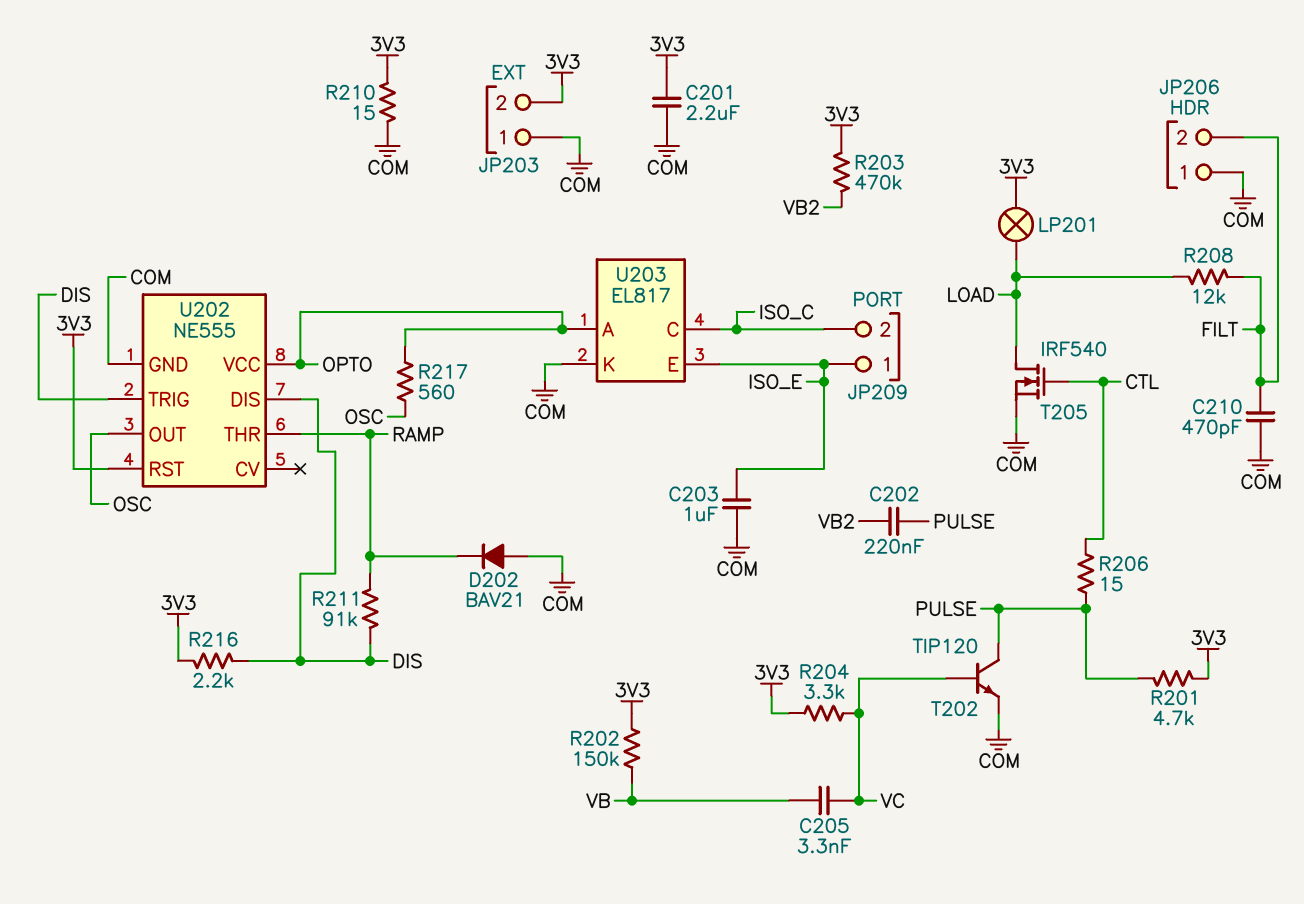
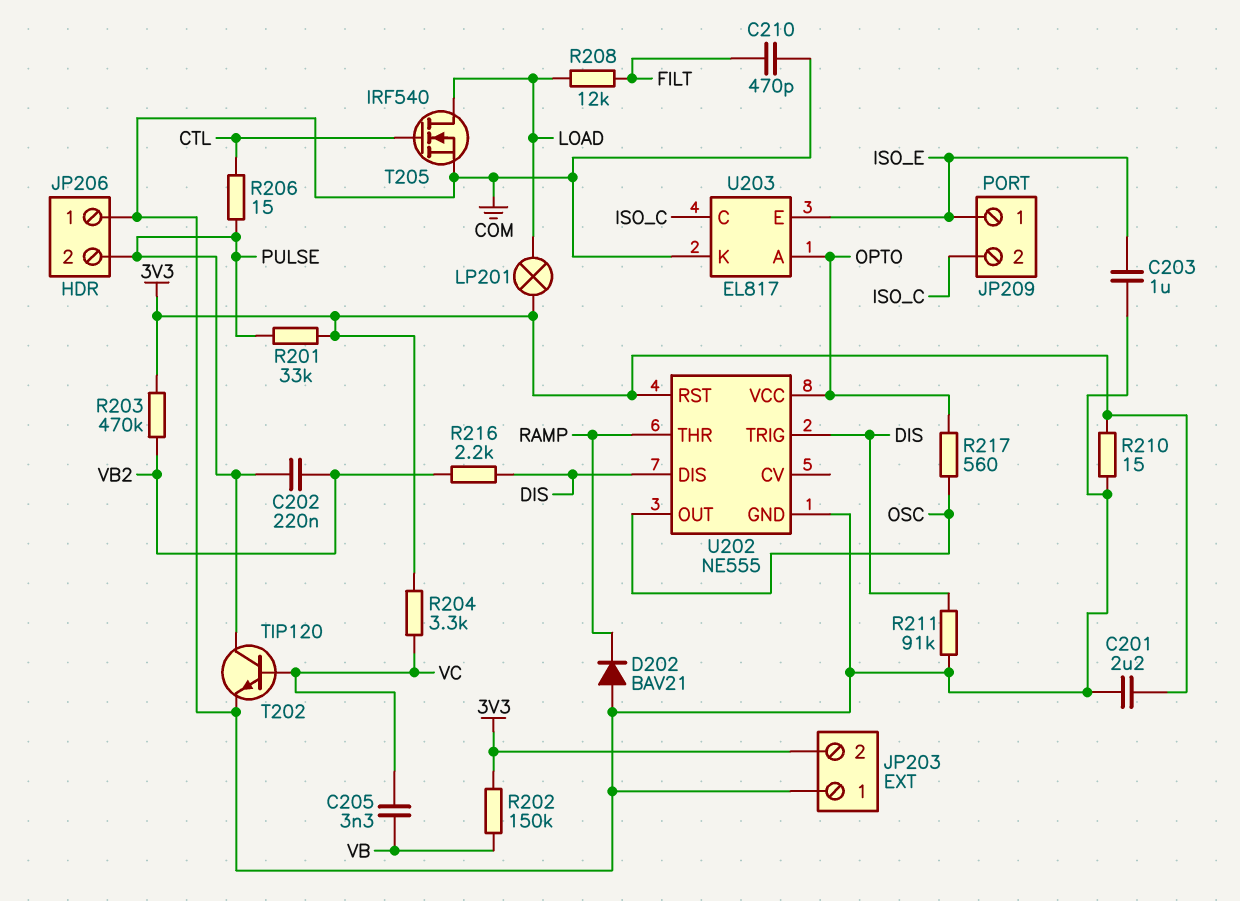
JP206 pin 2: FILT -> PULSE
R201: 4.7k (3V3, PULSE) -> 33k (3V3, PULSE)
R211: 91k (DIS, RAMP) -> 91k (COM, DIS)
R216: 2.2k (3V3, DIS) -> 2.2k (DIS, VB2)

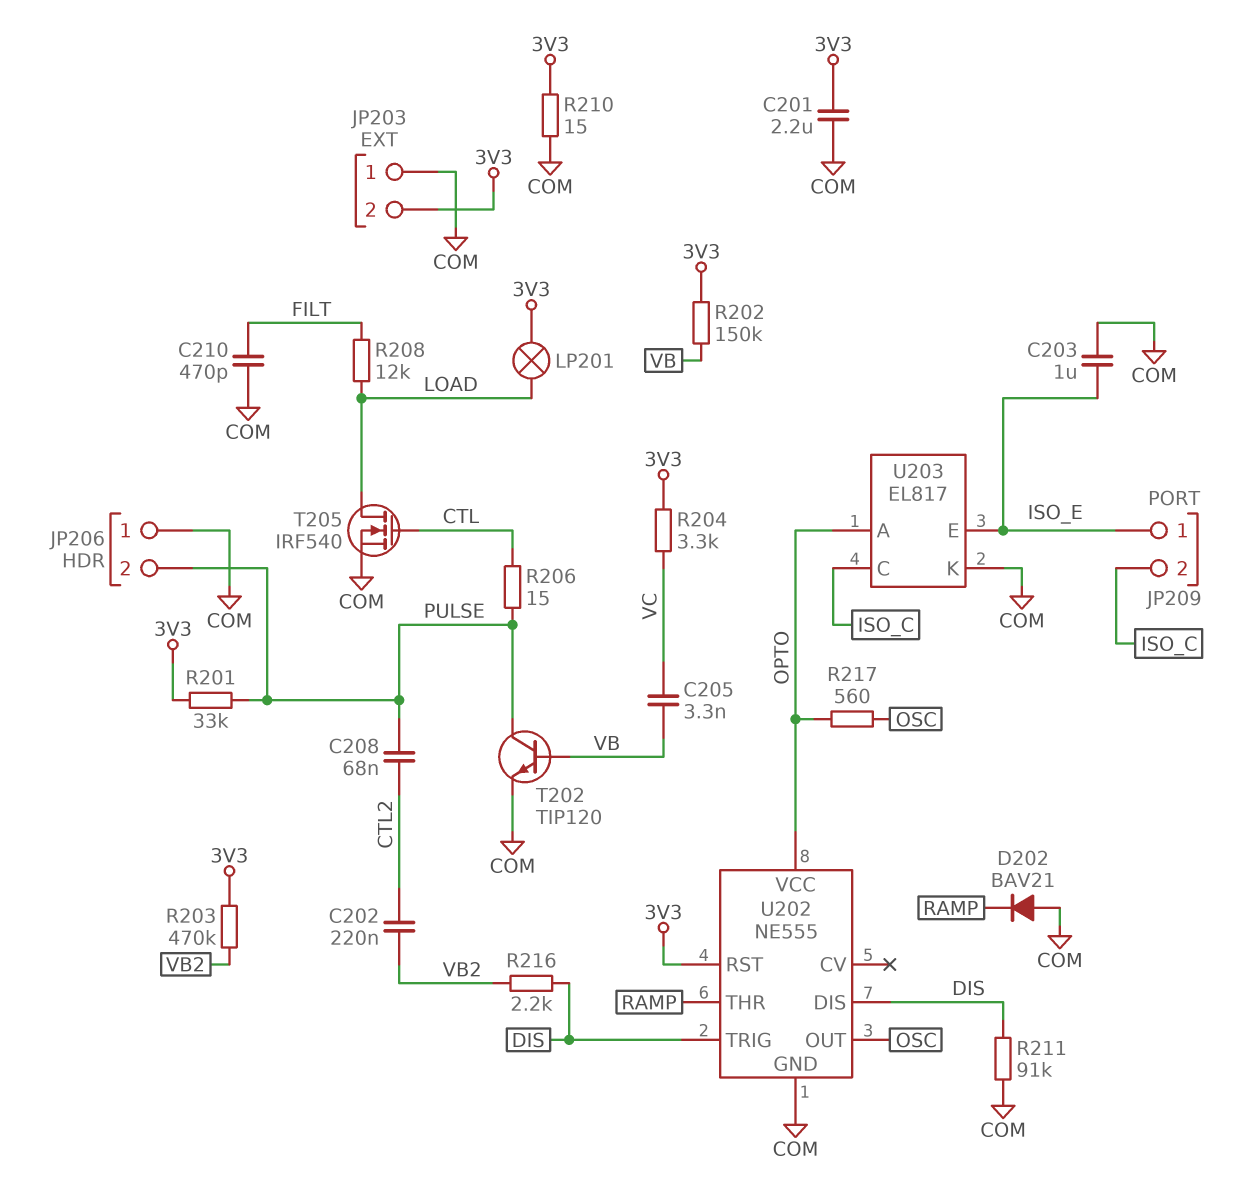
C202: 220nF (PULSE, VB2) -> 220nF (CTL2, VB2)
C208: none -> 68nF (CTL2, PULSE)
T202: NPN TIP120 (B VC, C PULSE, E COM) -> NPN TIP120 (B VB, C PULSE, E COM)

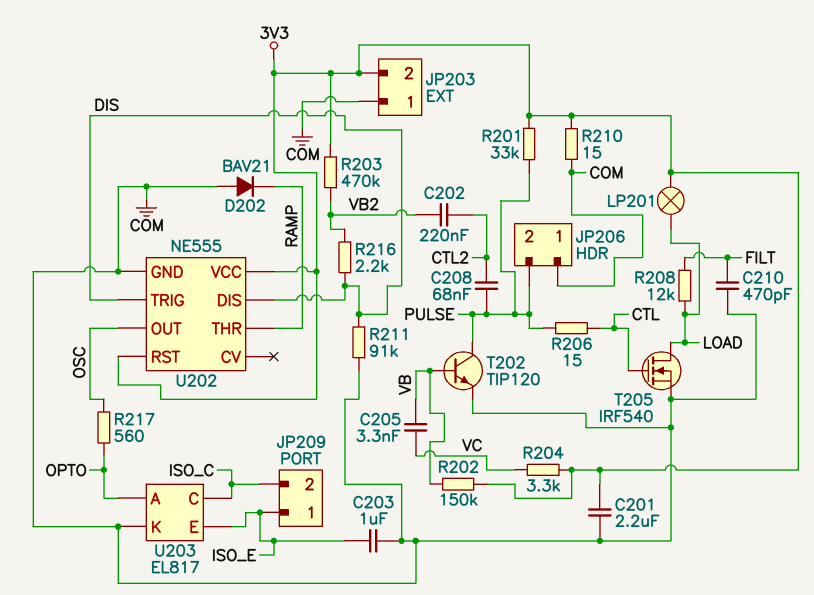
U202 pin VCC: OPTO -> 3V3

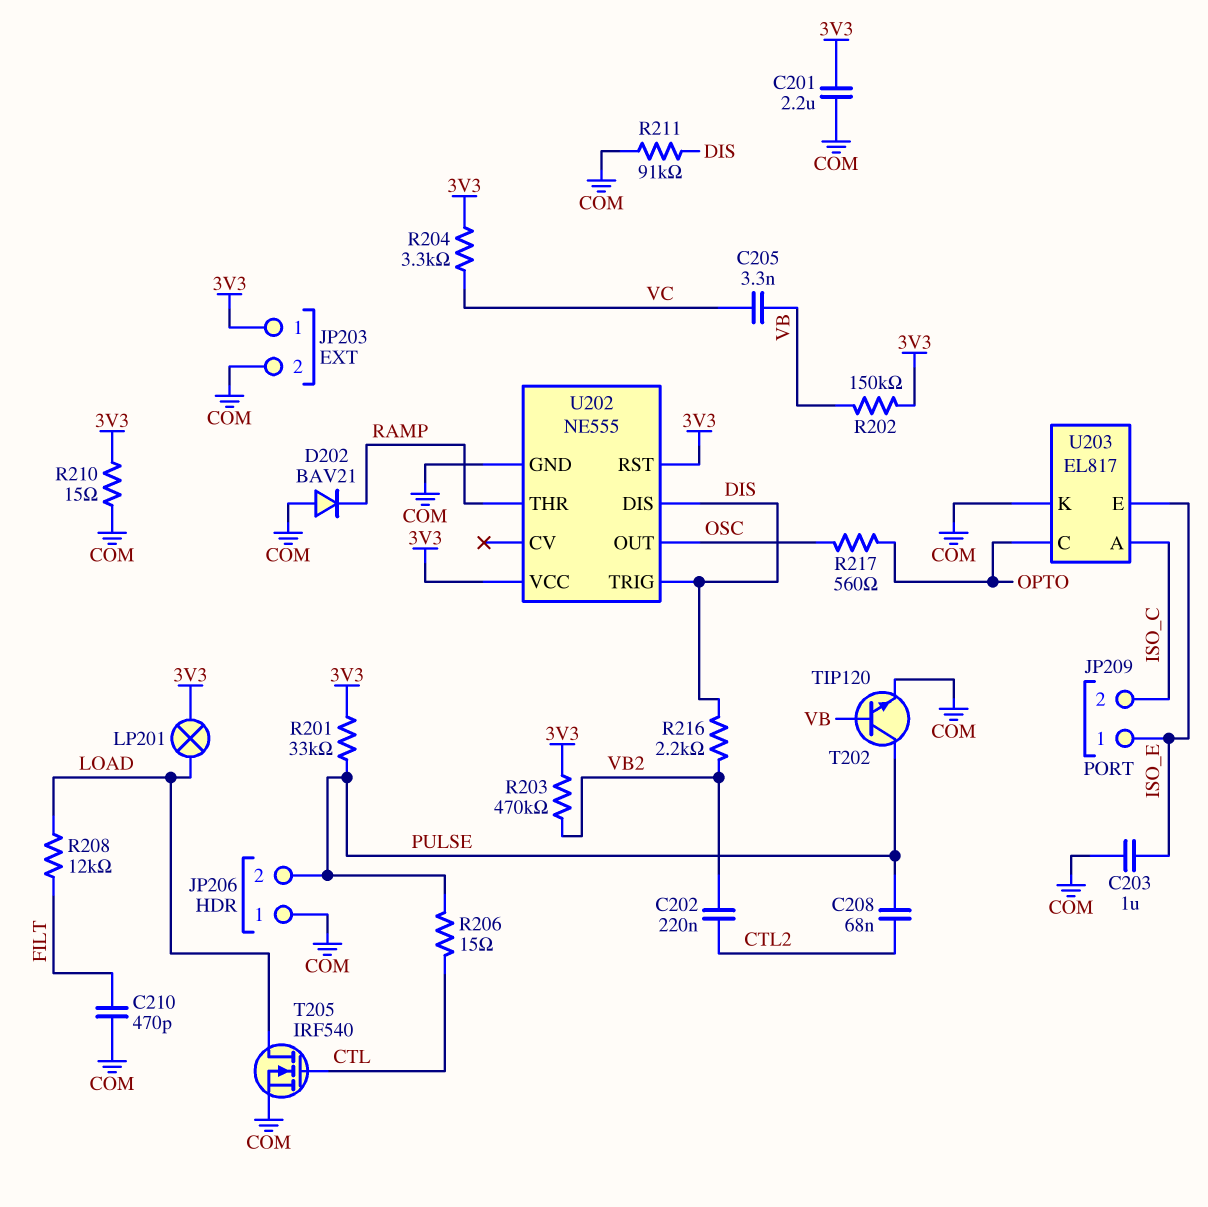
JP203 pin 1: COM -> 3V3
JP203 pin 2: 3V3 -> COM
U203 pin A: OPTO -> ISO_C
U203 pin C: ISO_C -> OPTO

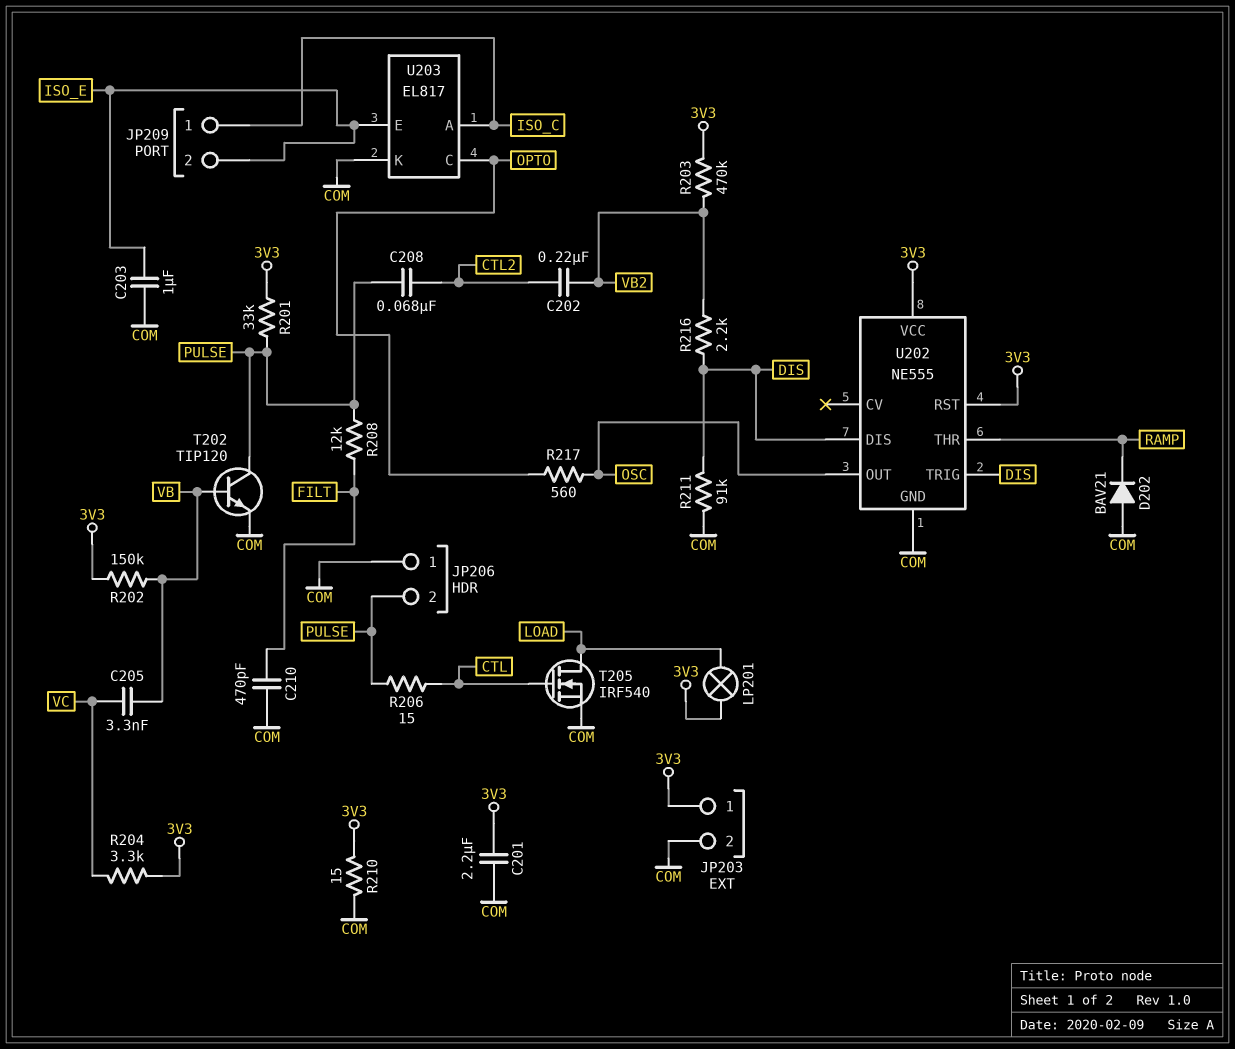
JP209 pin 1: ISO_E -> ISO_C
JP209 pin 2: ISO_C -> ISO_E
R208: 12k (FILT, LOAD) -> 12k (FILT, PULSE)

